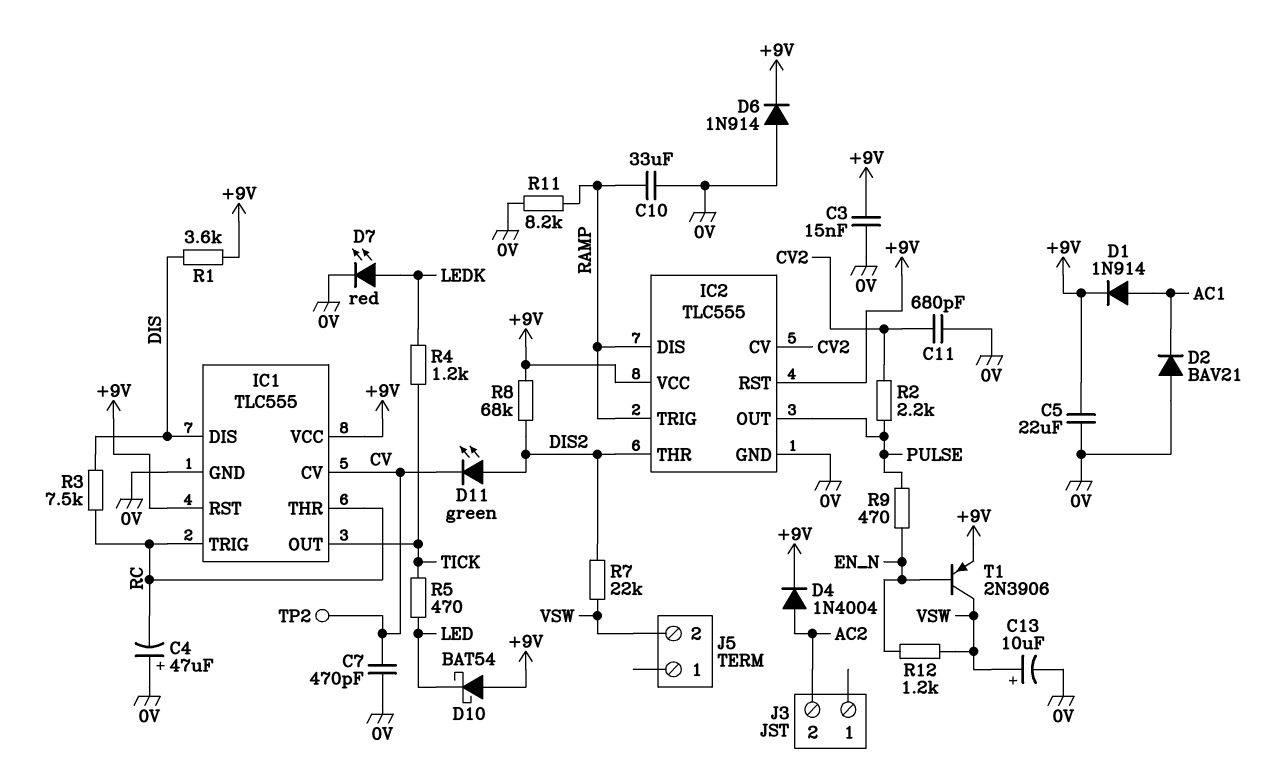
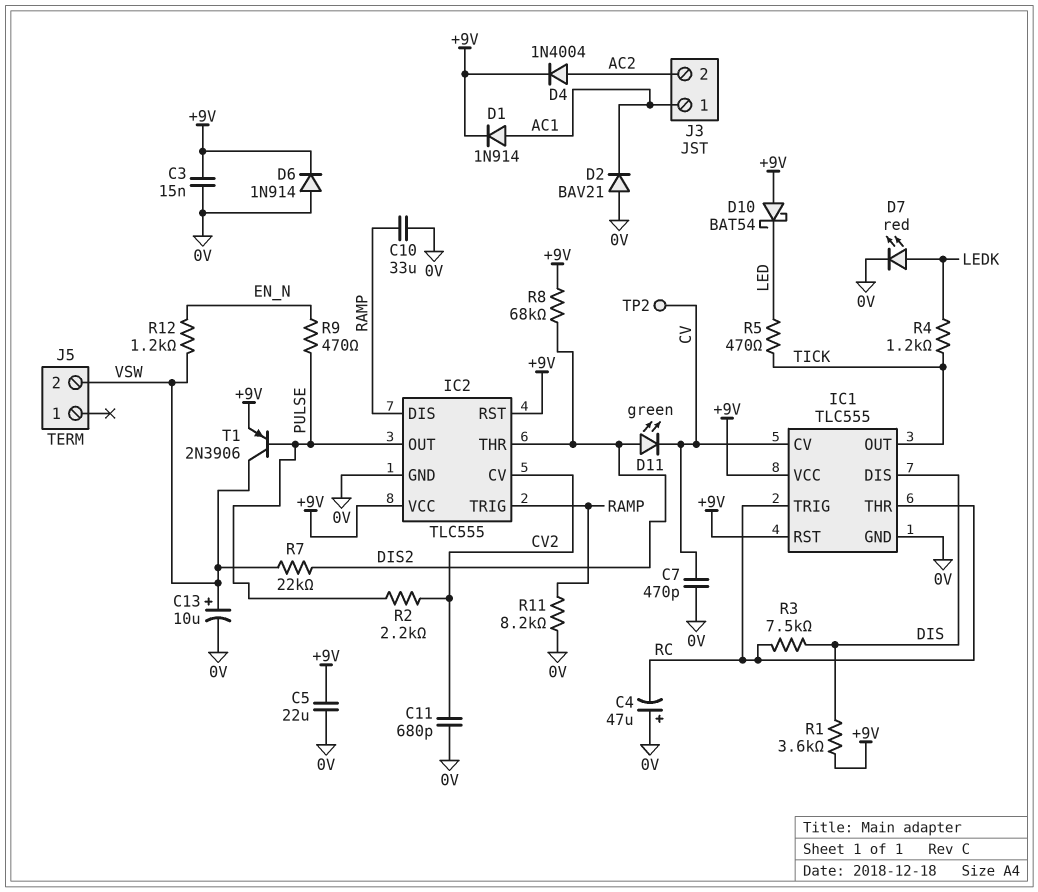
J3 pin 1: none -> AC1
T1: PNP 2N3906 (B EN_N, C VSW, E +9V) -> PNP 2N3906 (B PULSE, C VSW, E +9V)

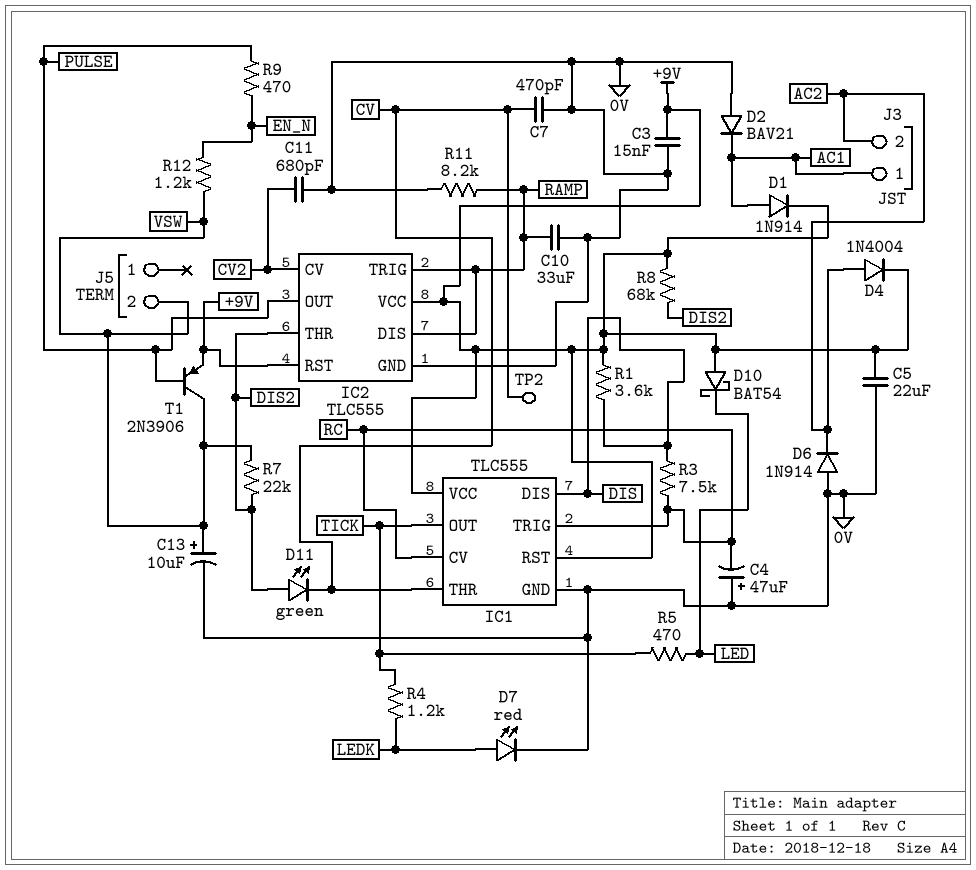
D6: diode 1N914 (A 0V, K +9V) -> diode 1N914 (A 0V, K AC2)
IC1 pin CV: CV -> RC
IC1 pin THR: RC -> CV
R2: 2.2k (CV2, PULSE) -> none

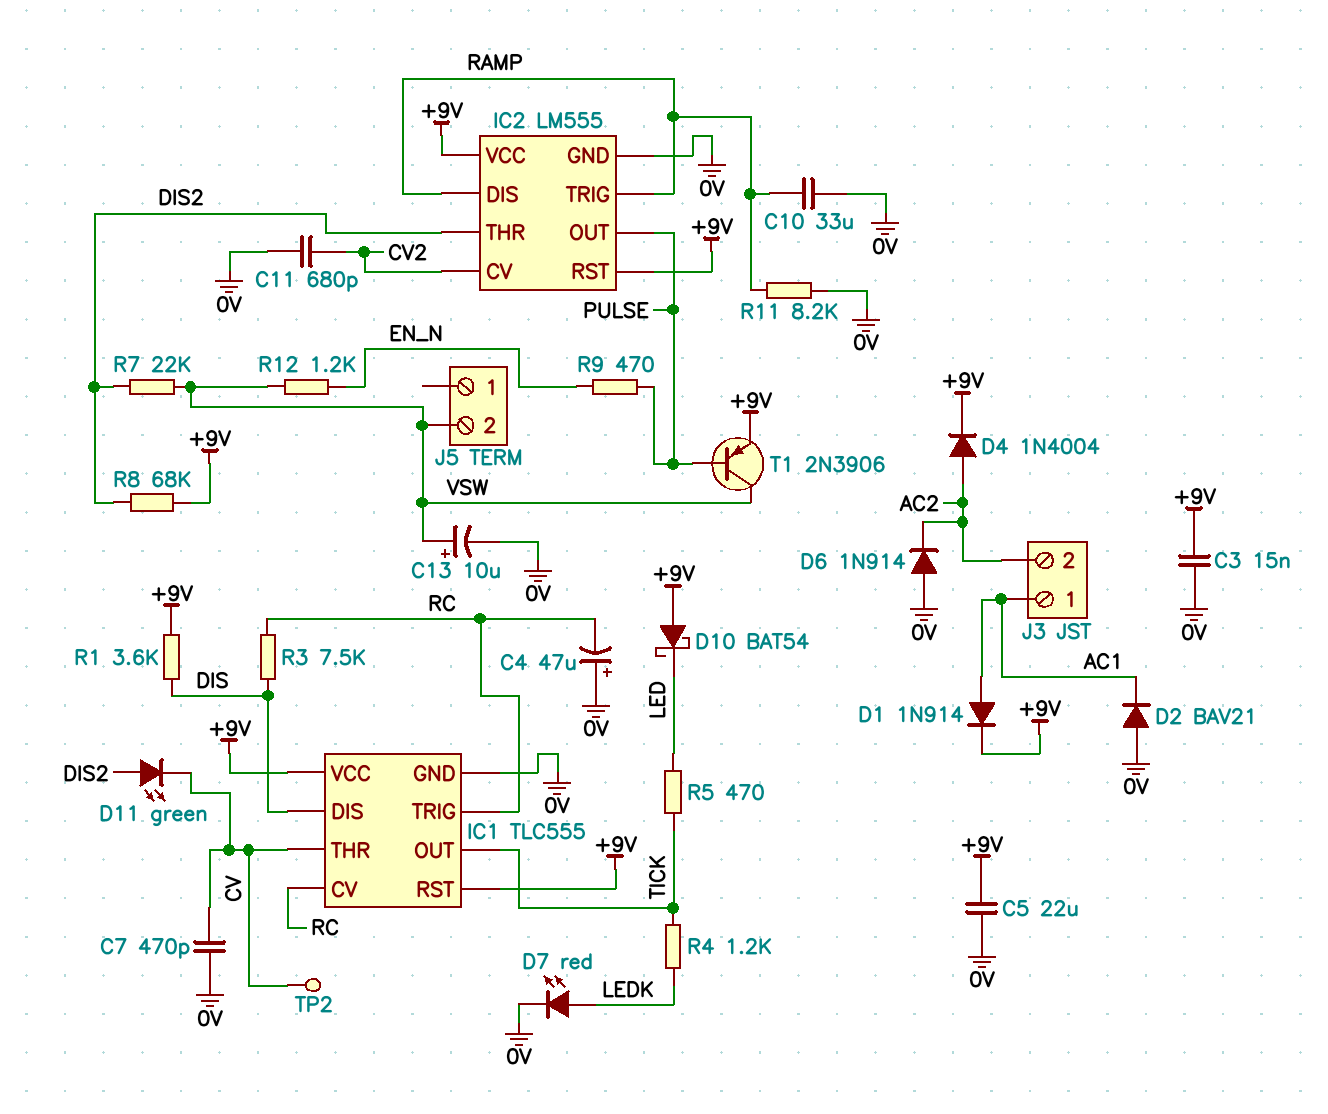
IC2: TLC555 -> LM555

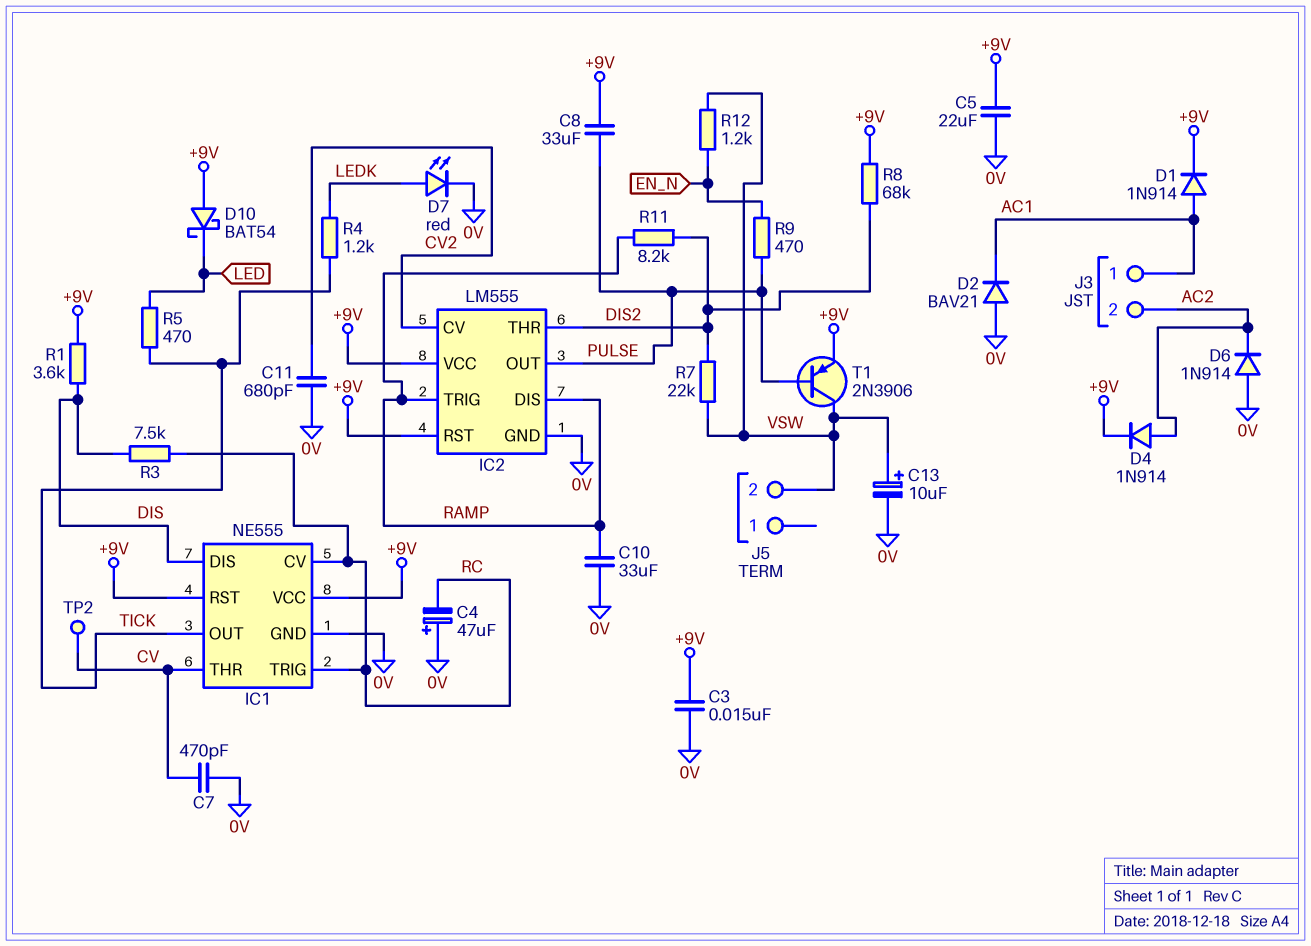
C8: none -> 33uF (+9V, PULSE)
D4: diode 1N4004 (A AC2, K +9V) -> diode 1N914 (A AC2, K +9V)
D11: LED green (A DIS2, K CV) -> none
IC1: TLC555 -> NE555
R11: 8.2k (0V, RAMP) -> 8.2k (DIS2, RAMP)

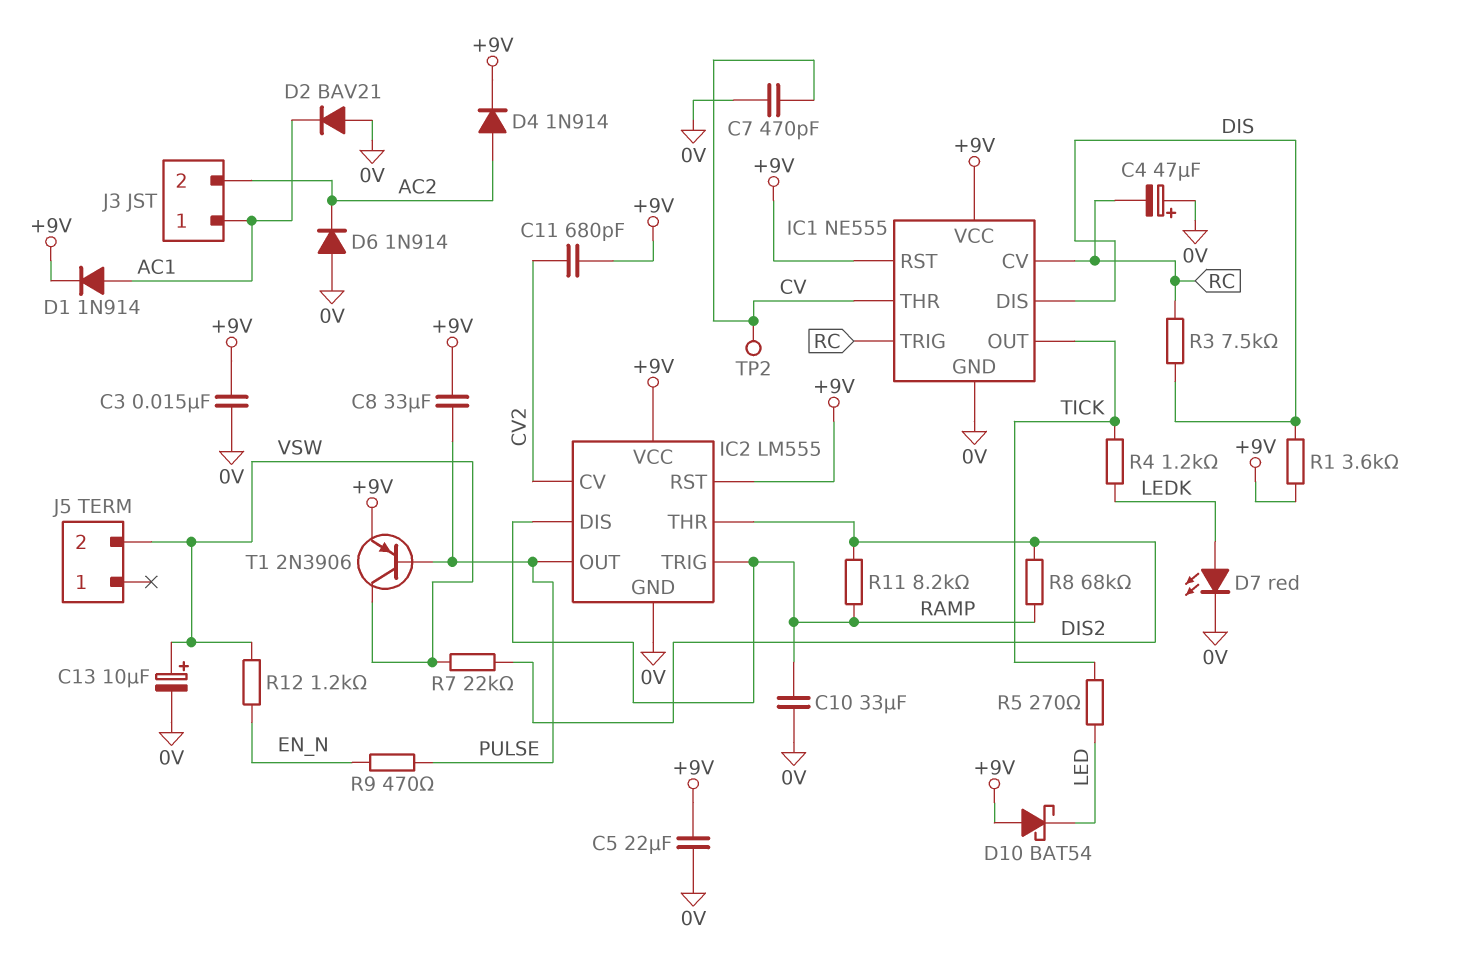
C11: 680pF (0V, CV2) -> 680pF (+9V, CV2)
R5: 470 (LED, TICK) -> 270 (LED, TICK)
R8: 68k (+9V, DIS2) -> 68k (DIS2, RAMP)

